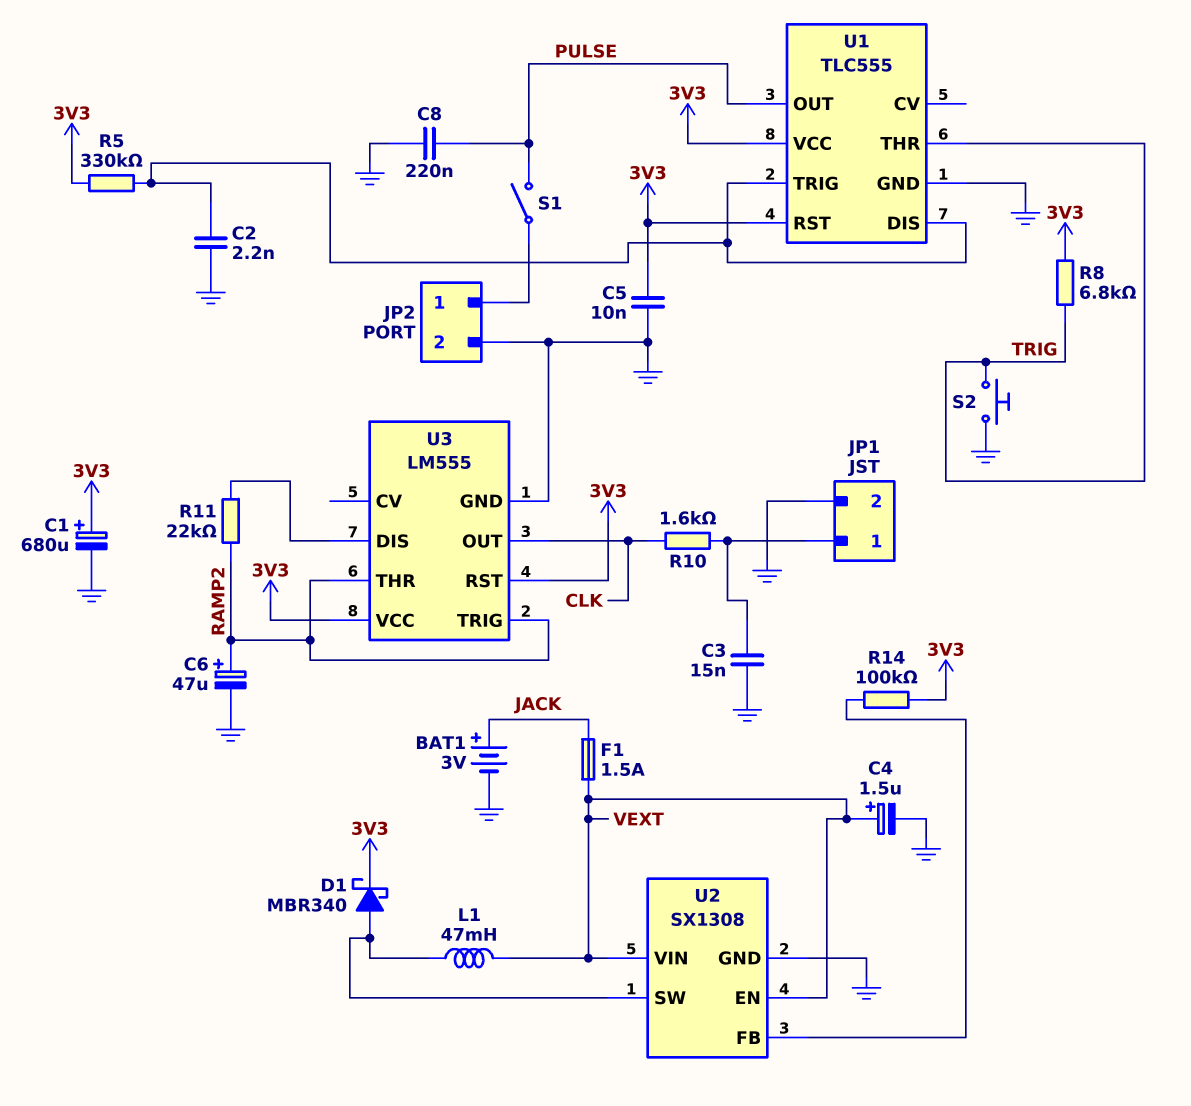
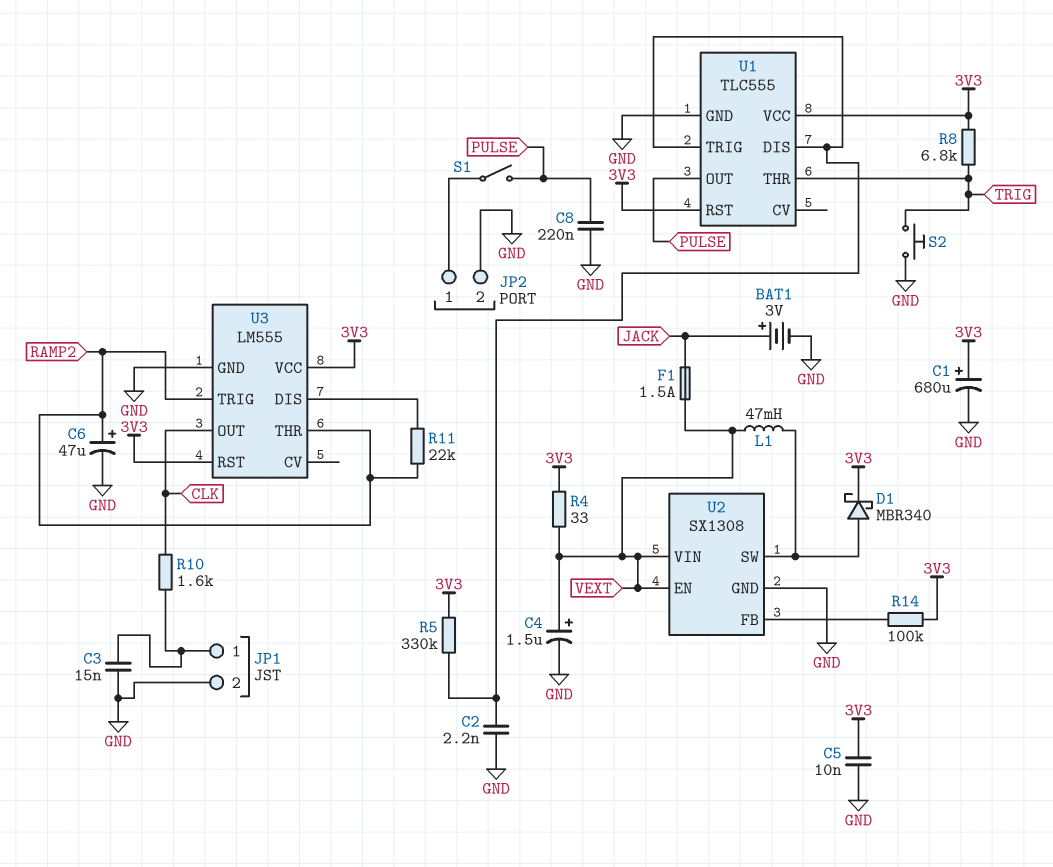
R4: none -> 33 (3V3, VEXT)

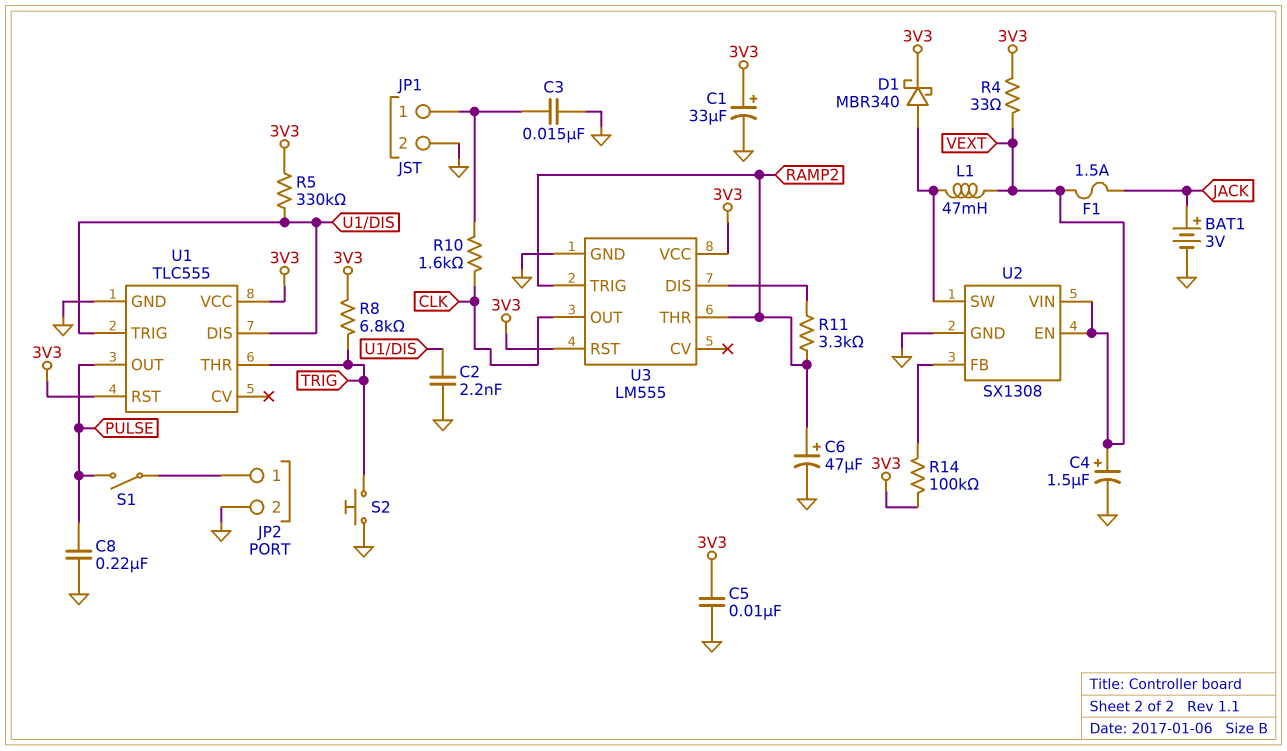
C1: 680uF (plus 3V3, minus GND) -> 33uF (plus 3V3, minus GND)
R11: 22k (RAMP2, U3/DIS) -> 3.3k (RAMP2, U3/DIS)

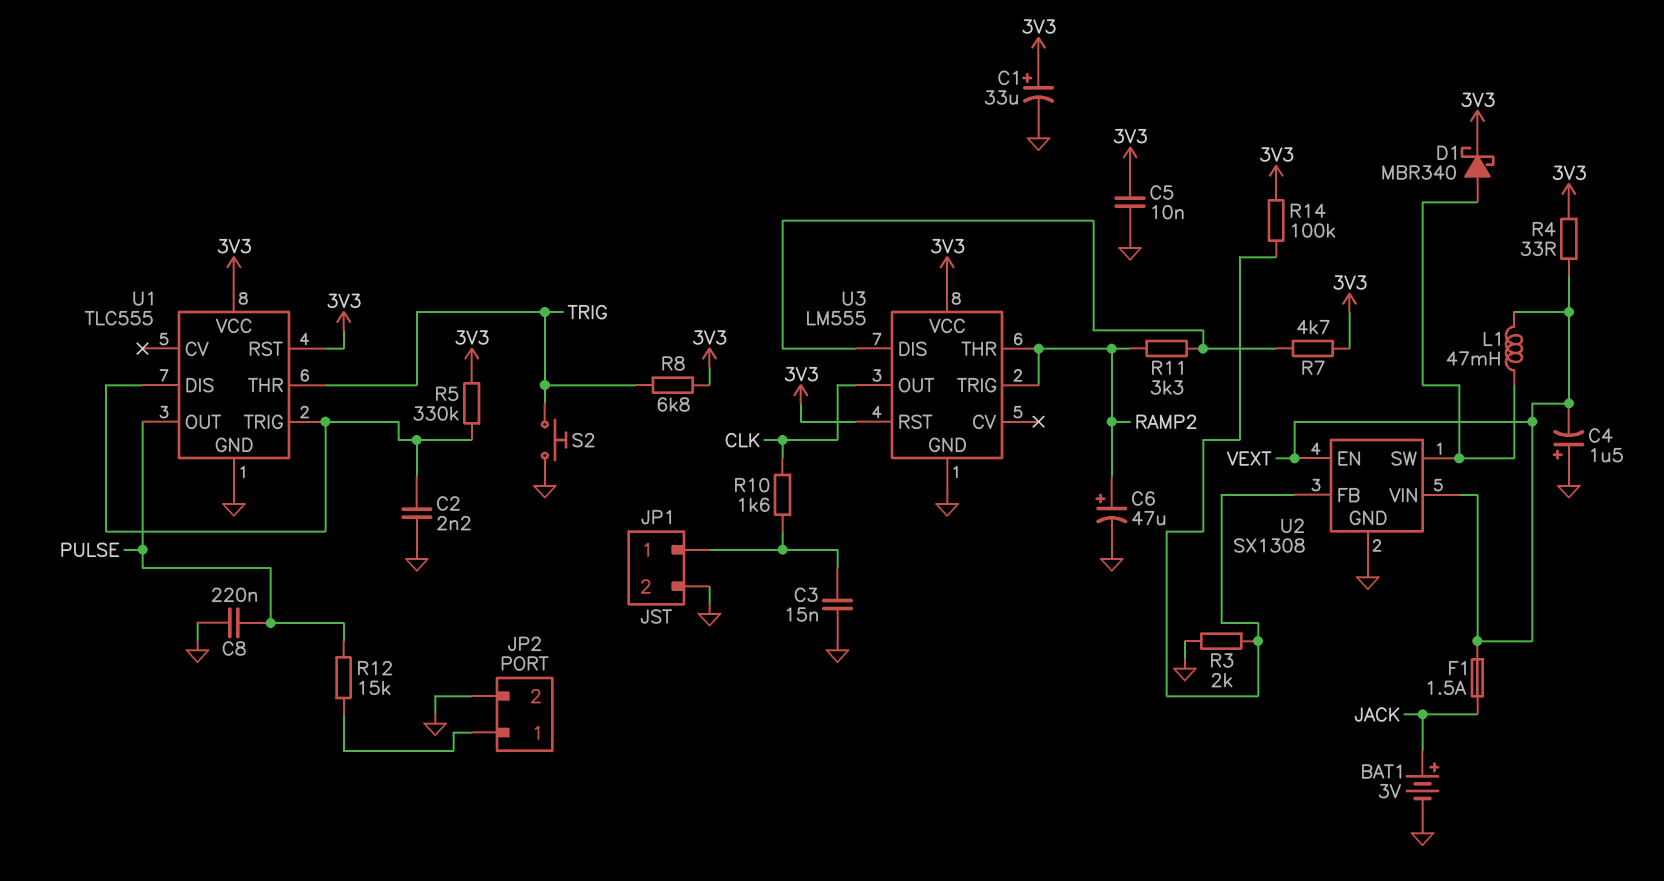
C4: 1.5uF (plus VEXT, minus GND) -> 1.5uF (plus GND, minus VEXT)
R3: none -> 2k (GND, U2/FB)
R7: none -> 4.7k (3V3, U3/DIS)
R12: none -> 15k (JP2/1, PULSE)
S1: switch (JP2/1, PULSE) -> none

